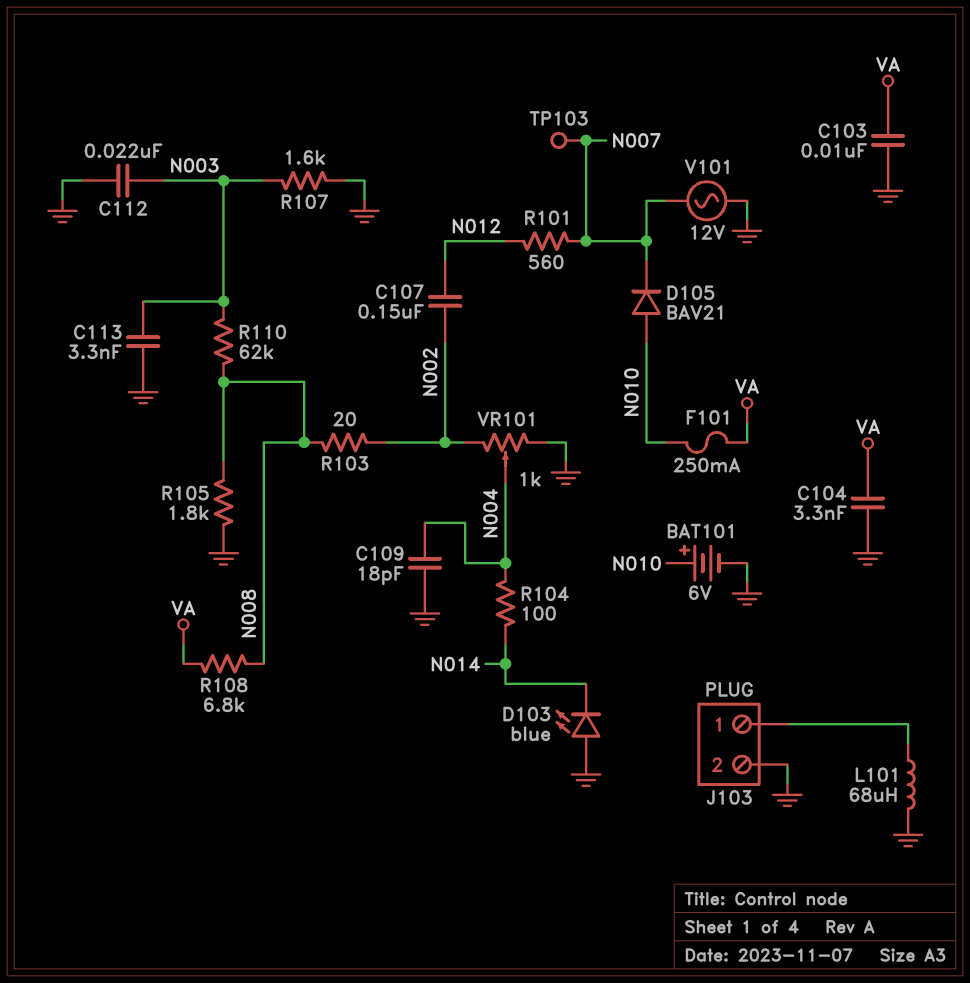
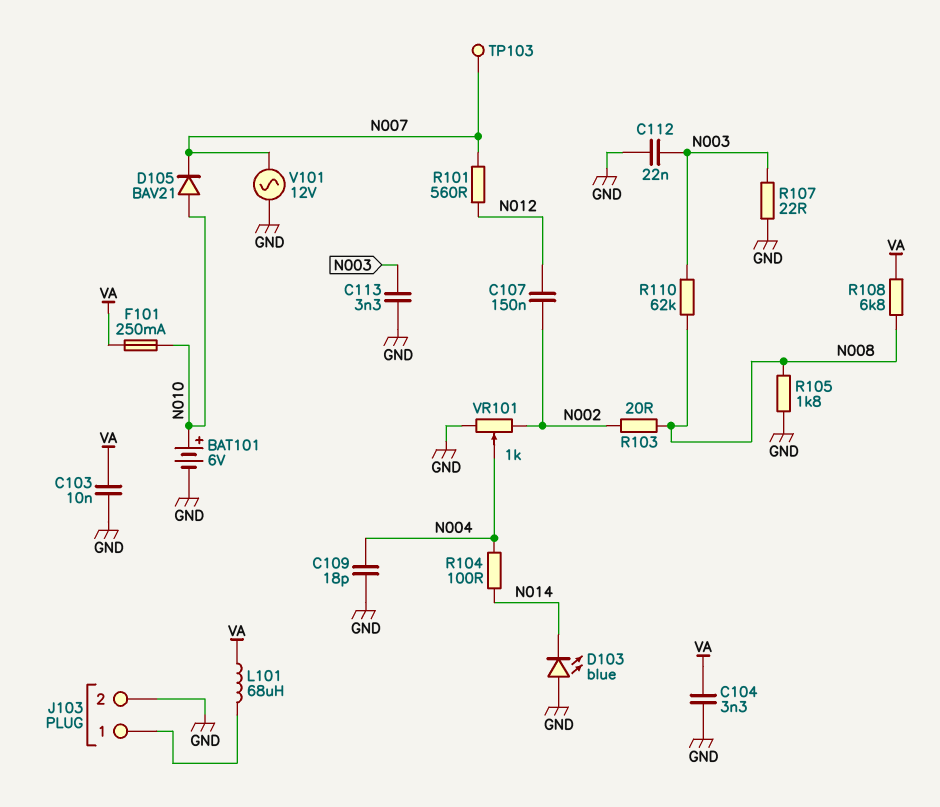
L101: 68uH (GND, J103/1) -> 68uH (J103/1, VA)
R107: 1.6k (GND, N003) -> 22 (GND, N003)

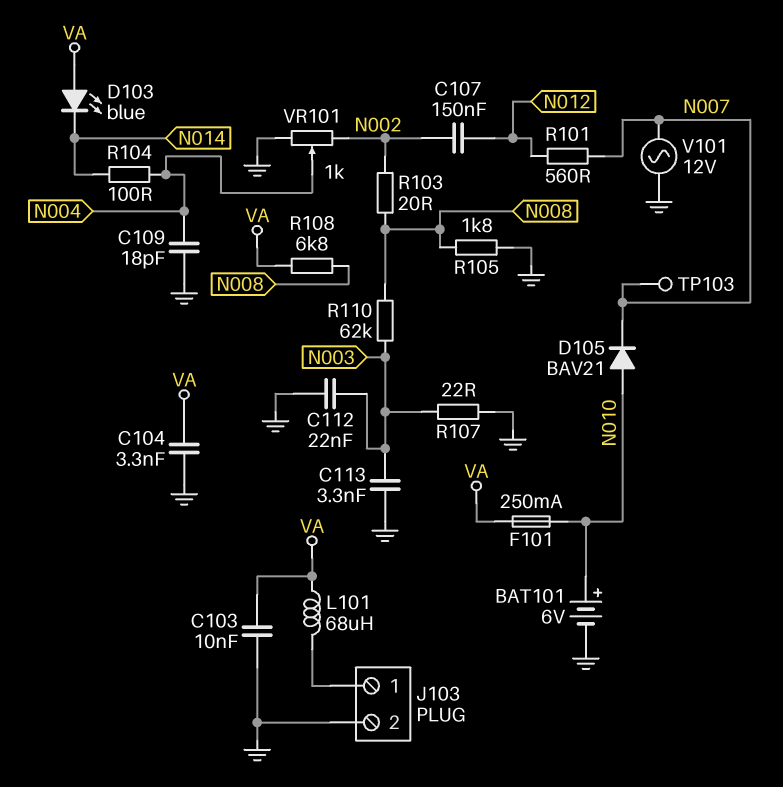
D103: LED blue (A GND, K N014) -> LED blue (A VA, K N014)

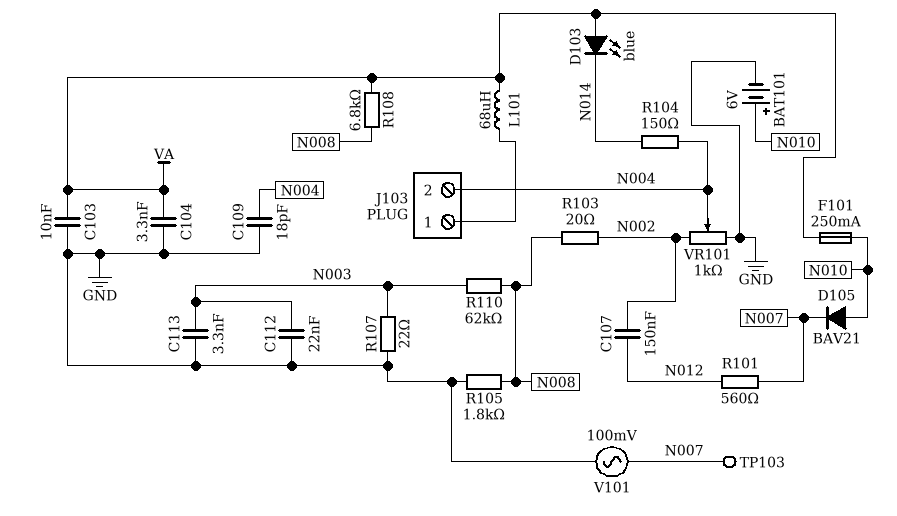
J103 pin 2: GND -> N004
R104: 100 (N004, N014) -> 150 (N004, N014)
V101: AC 12V (GND, N007) -> AC 100mV (GND, N007)

